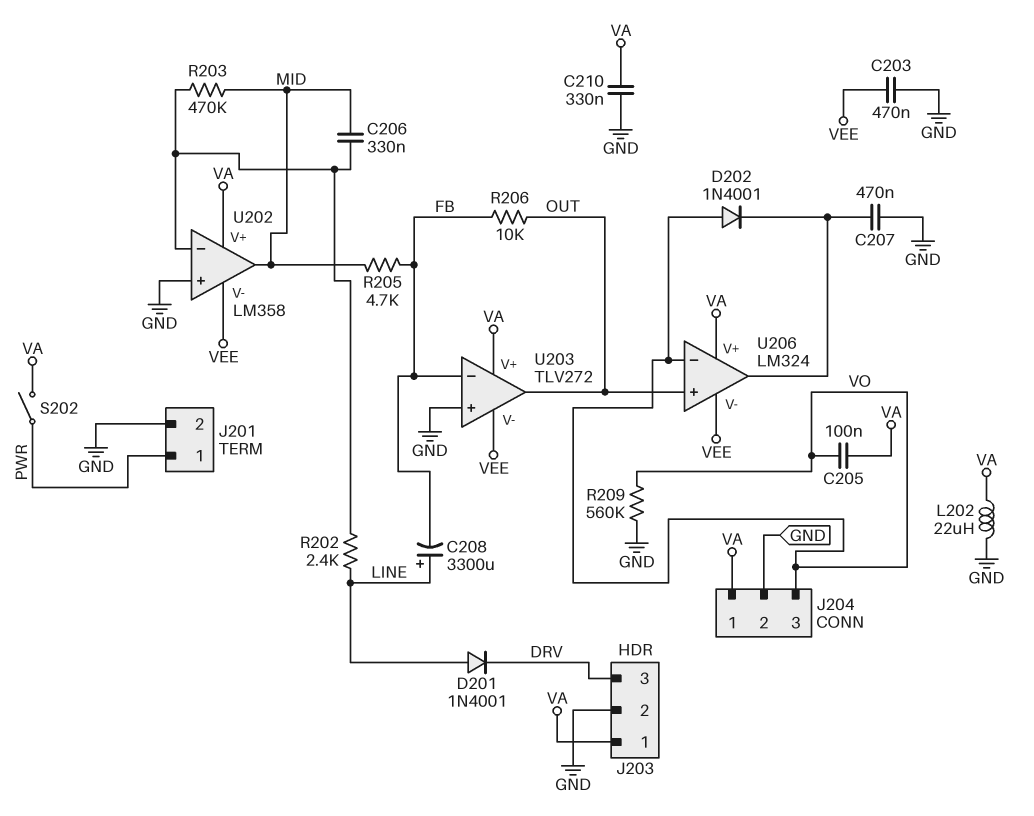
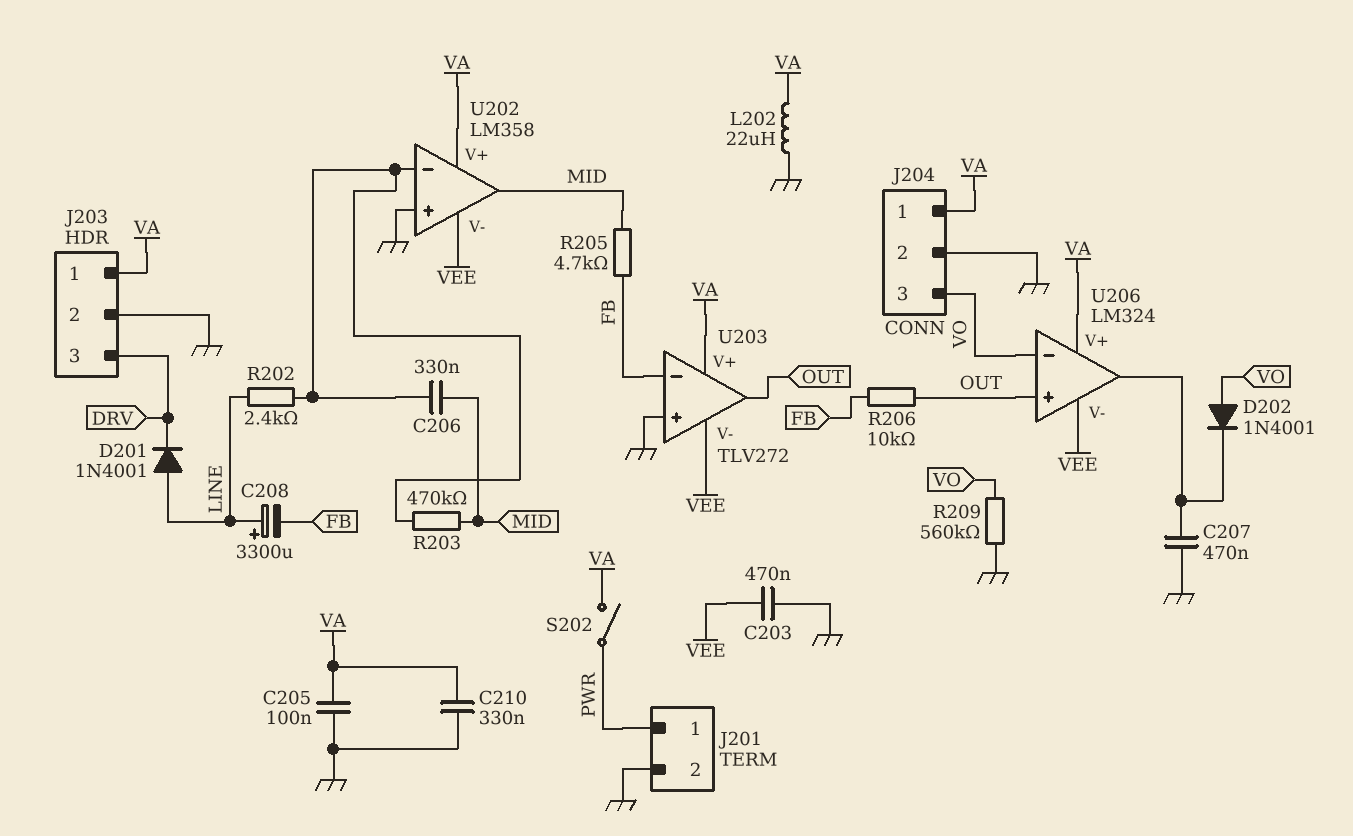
C205: 100nF (VA, VO) -> 100nF (GND, VA)

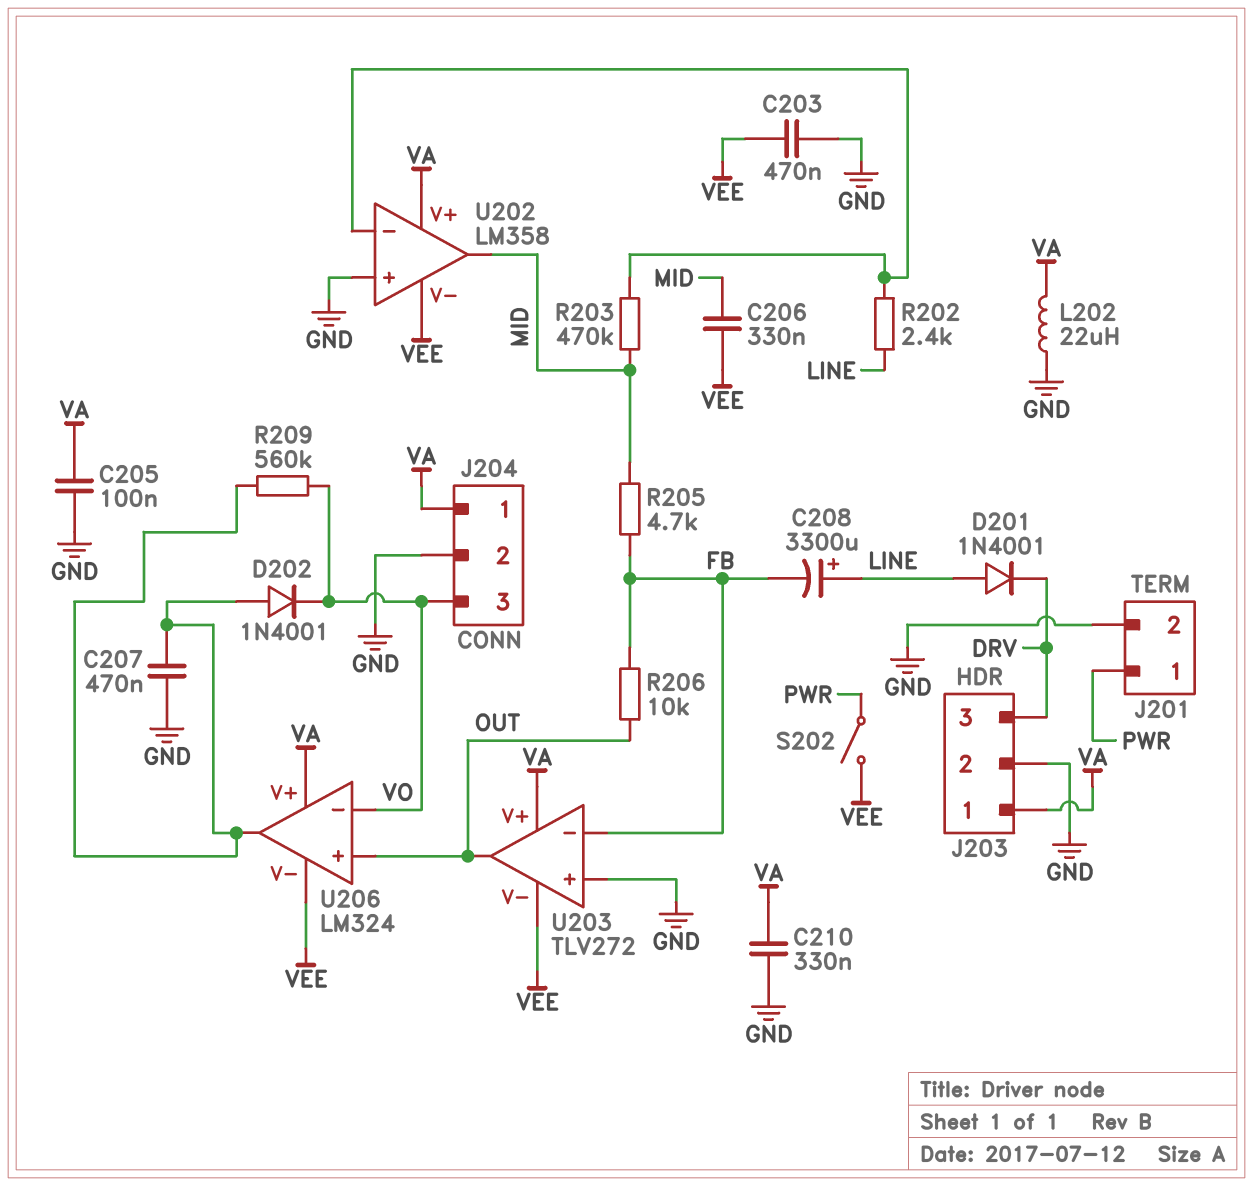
C206: 330nF (MID, U202/in-) -> 330nF (MID, VEE)
D202: diode 1N4001 (A VO, K U206/out) -> diode 1N4001 (A U206/out, K VO)
R209: 560k (GND, VO) -> 560k (U206/out, VO)
S202: switch (PWR, VA) -> switch (PWR, VEE)

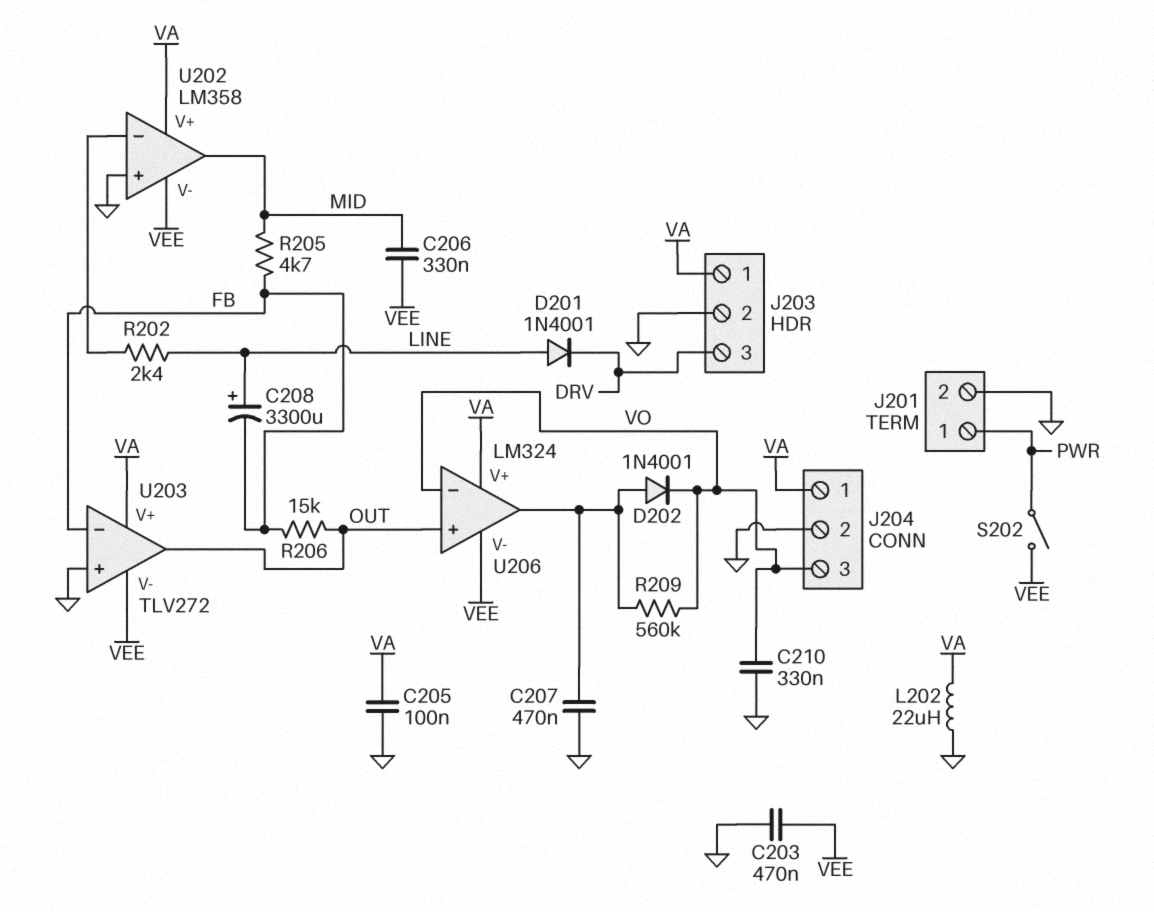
C210: 330nF (GND, VA) -> 330nF (GND, VO)
R203: 470k (MID, U202/in-) -> none
R206: 10k (FB, OUT) -> 15k (FB, OUT)

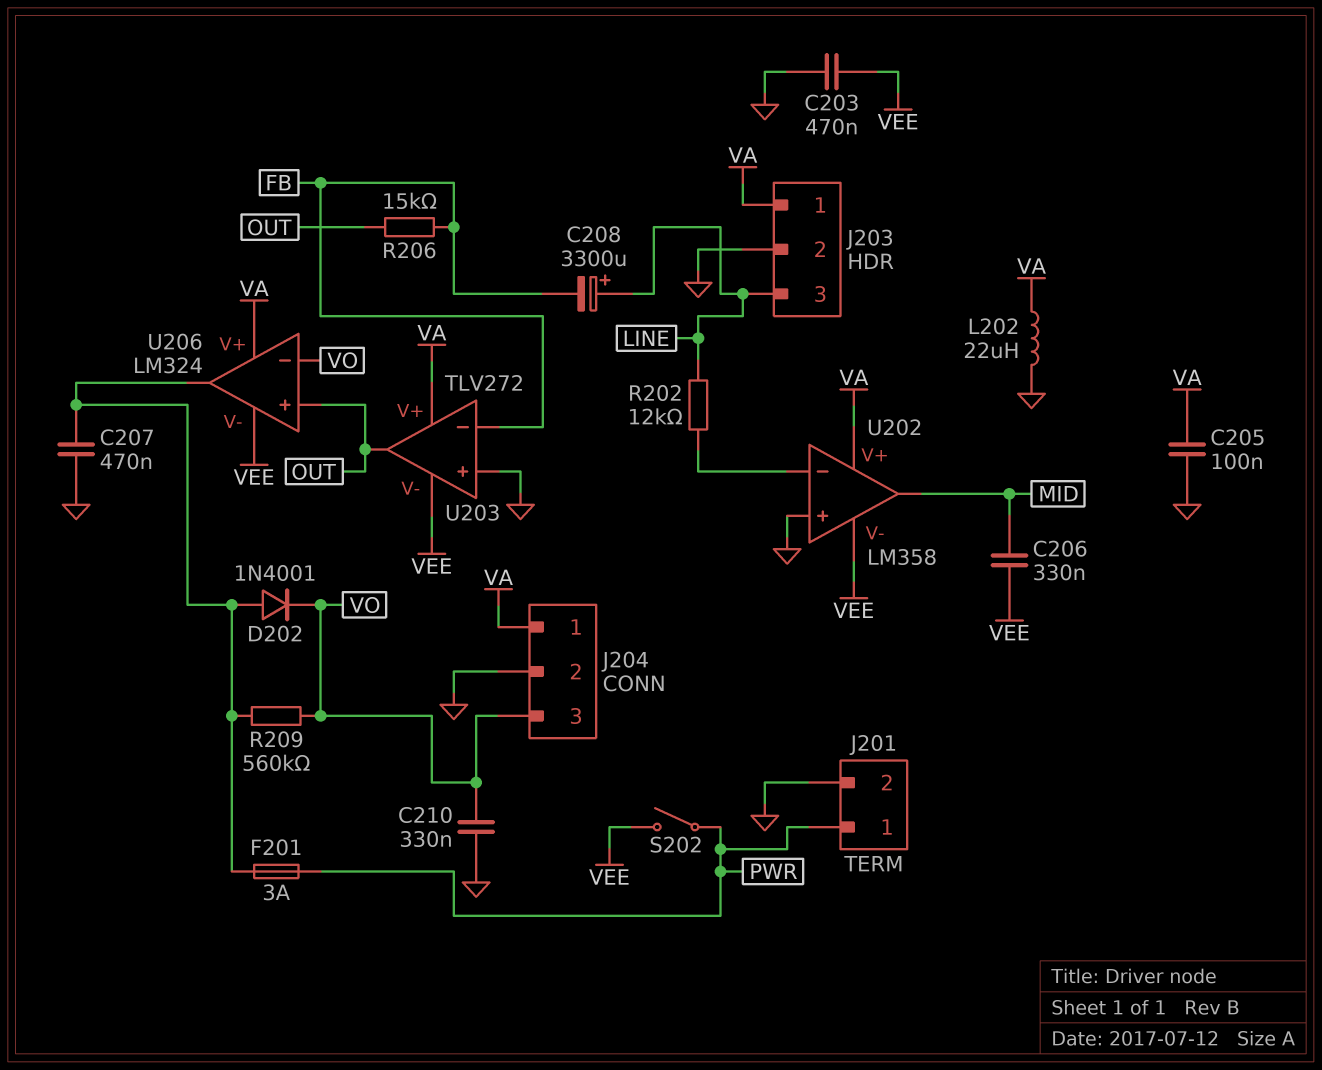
D201: diode 1N4001 (A LINE, K DRV) -> none
F201: none -> 3A (PWR, U206/out)
J203 pin 3: DRV -> LINE
R202: 2.4k (LINE, U202/in-) -> 12k (LINE, U202/in-)
R205: 4.7k (FB, MID) -> none

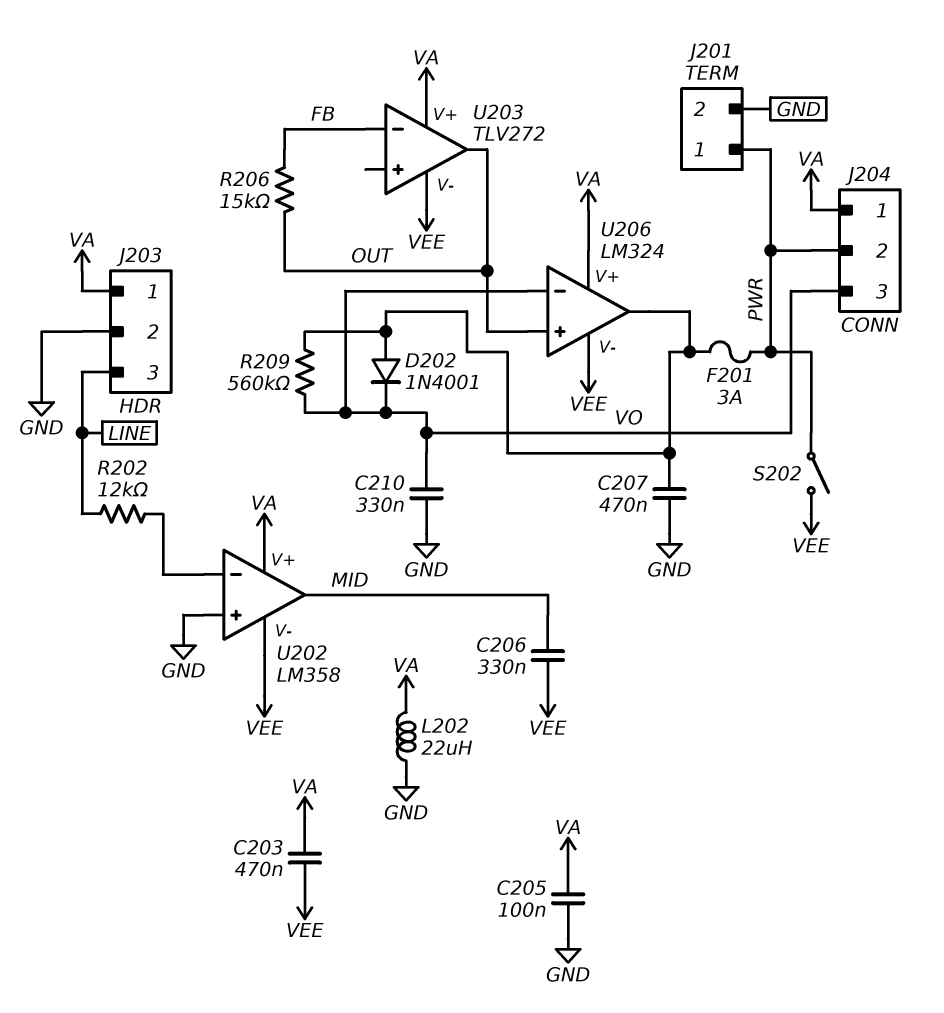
C203: 470nF (GND, VEE) -> 470nF (VA, VEE)
C208: 3300uF (plus LINE, minus FB) -> none
J204 pin 2: GND -> PWR
U203 pin in+: GND -> none

